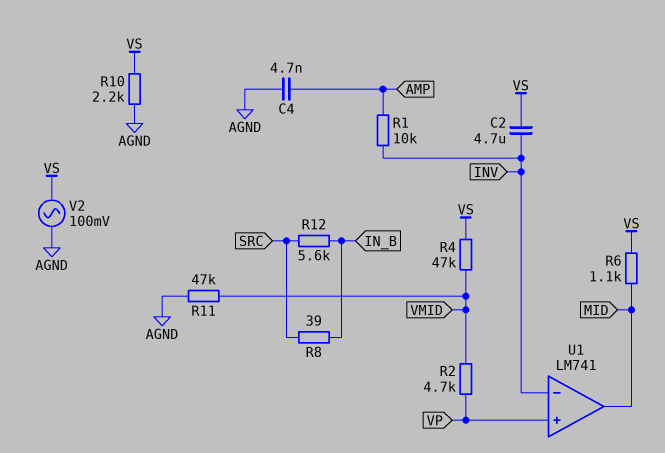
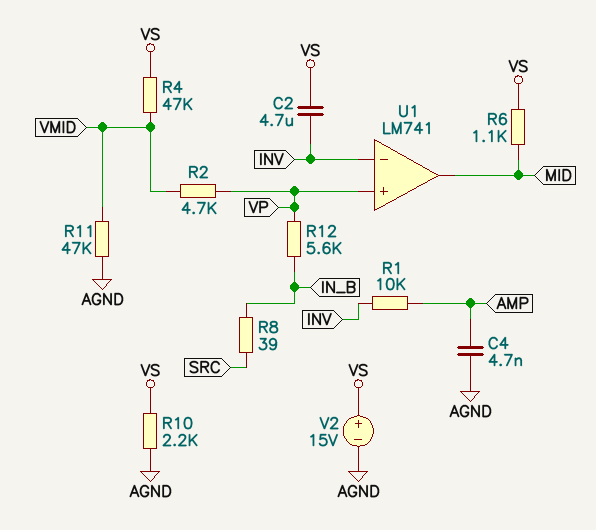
R12: 5.6k (IN_B, SRC) -> 5.6k (IN_B, VP)
V2: AC 100mV (AGND, VS) -> 15V (plus VS, minus AGND)

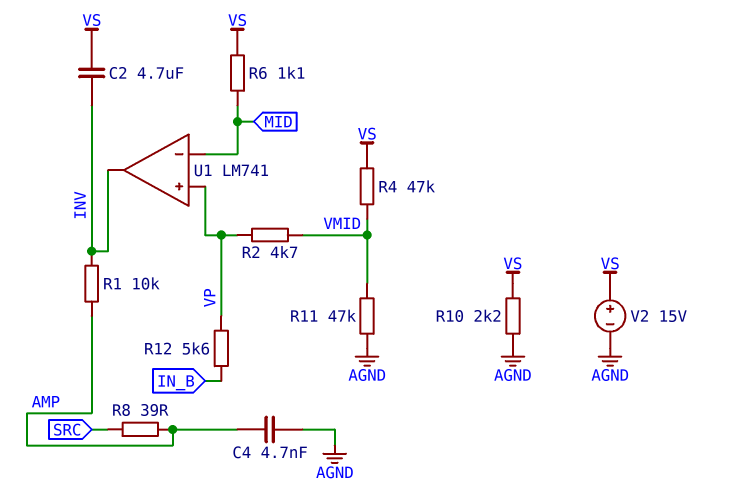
R8: 39 (IN_B, SRC) -> 39 (AMP, SRC)
U1 pin in-: INV -> MID
U1 pin out: MID -> INV

